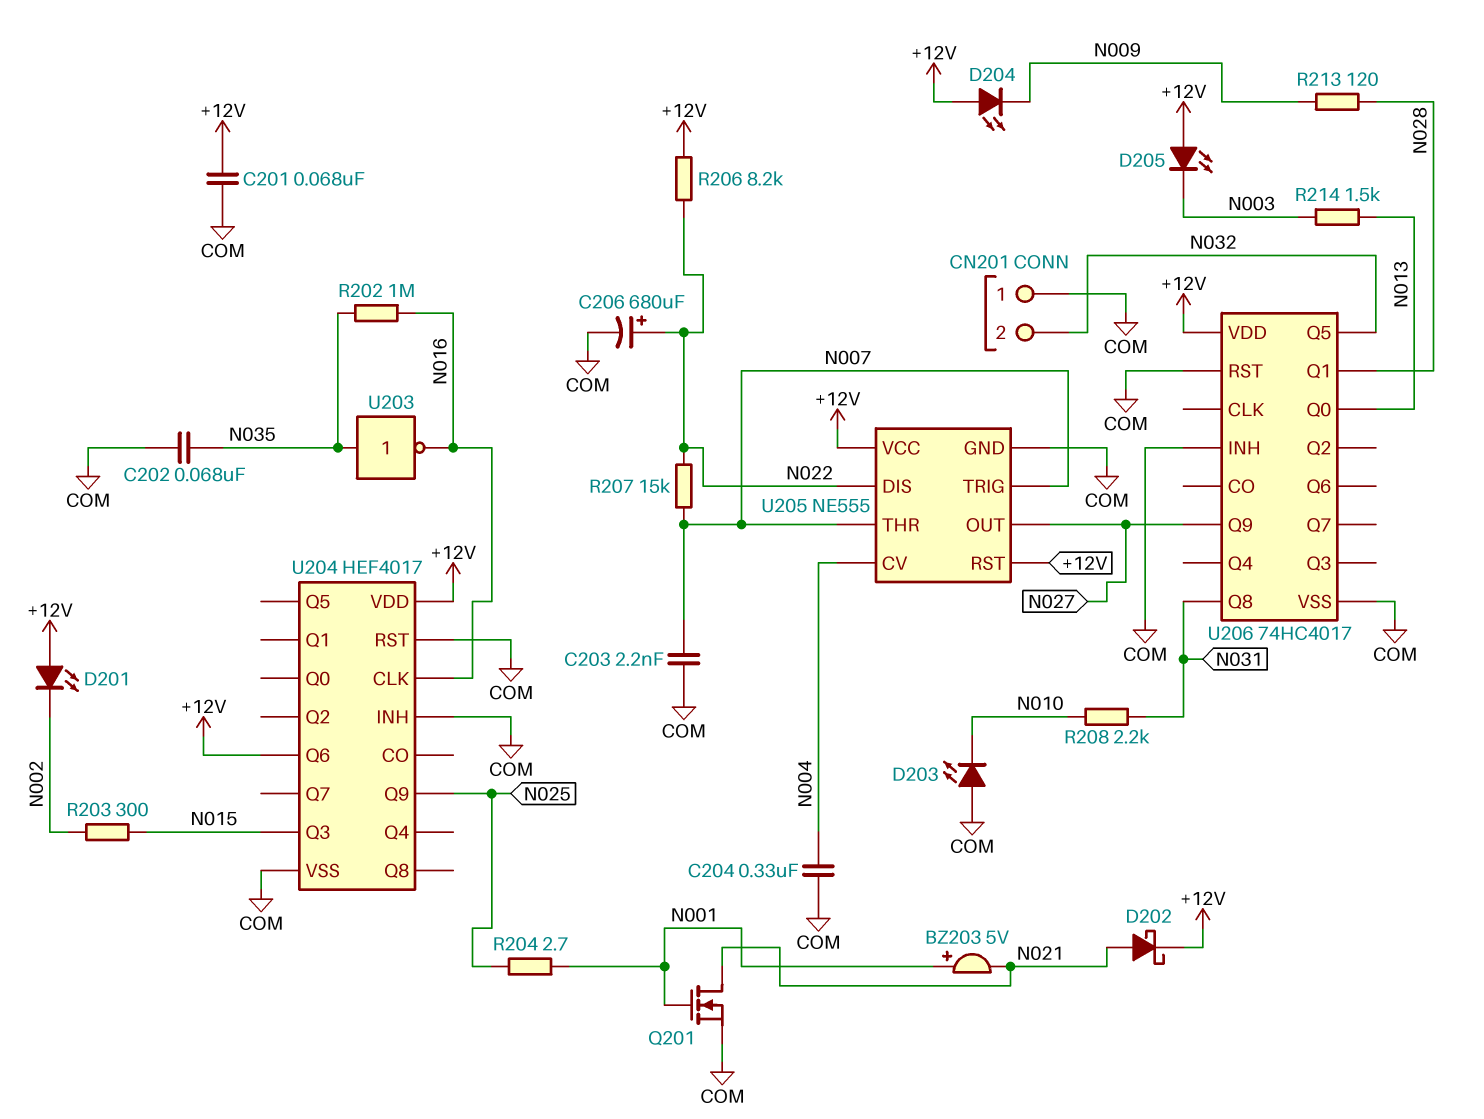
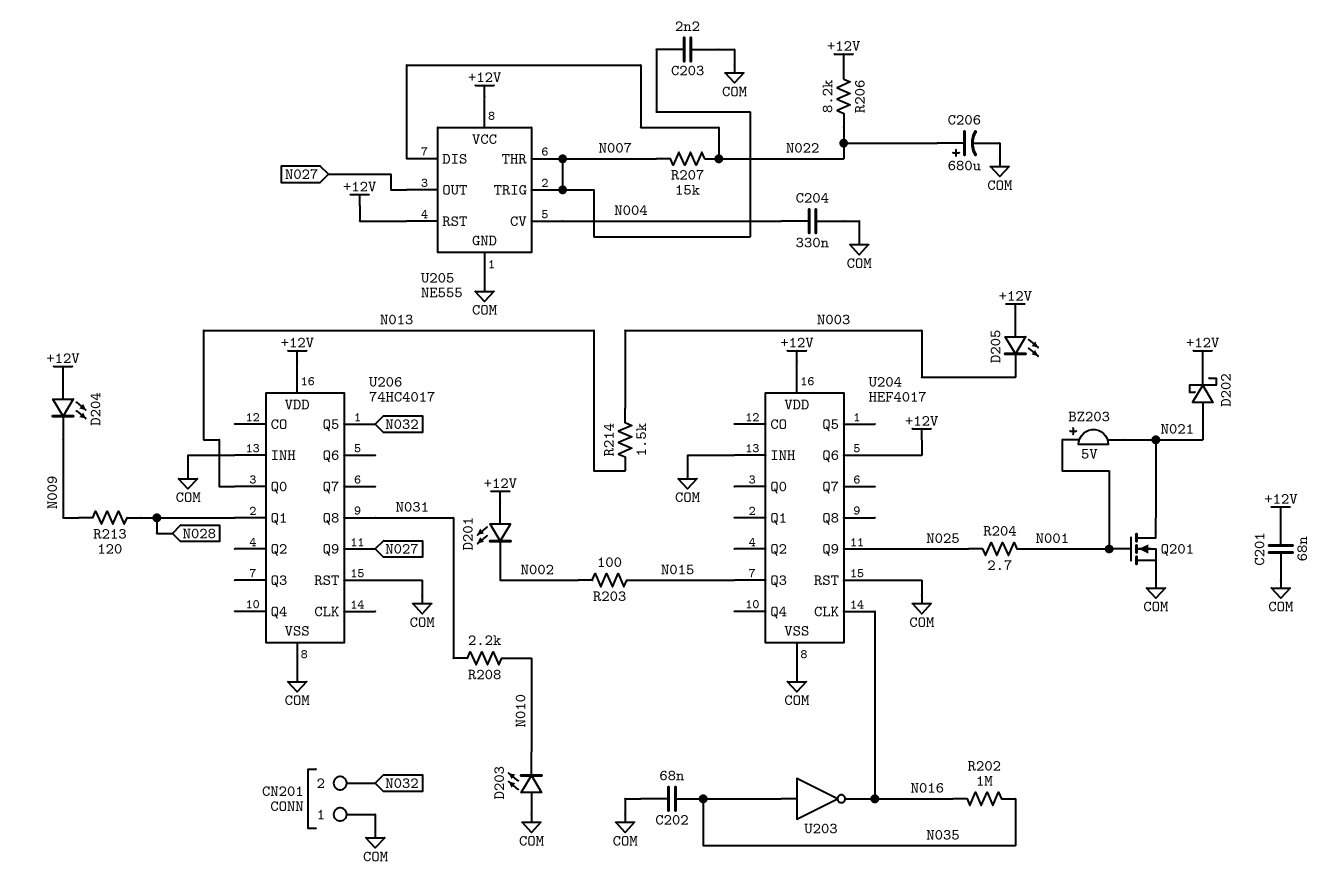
R203: 300 (N002, N015) -> 100 (N002, N015)

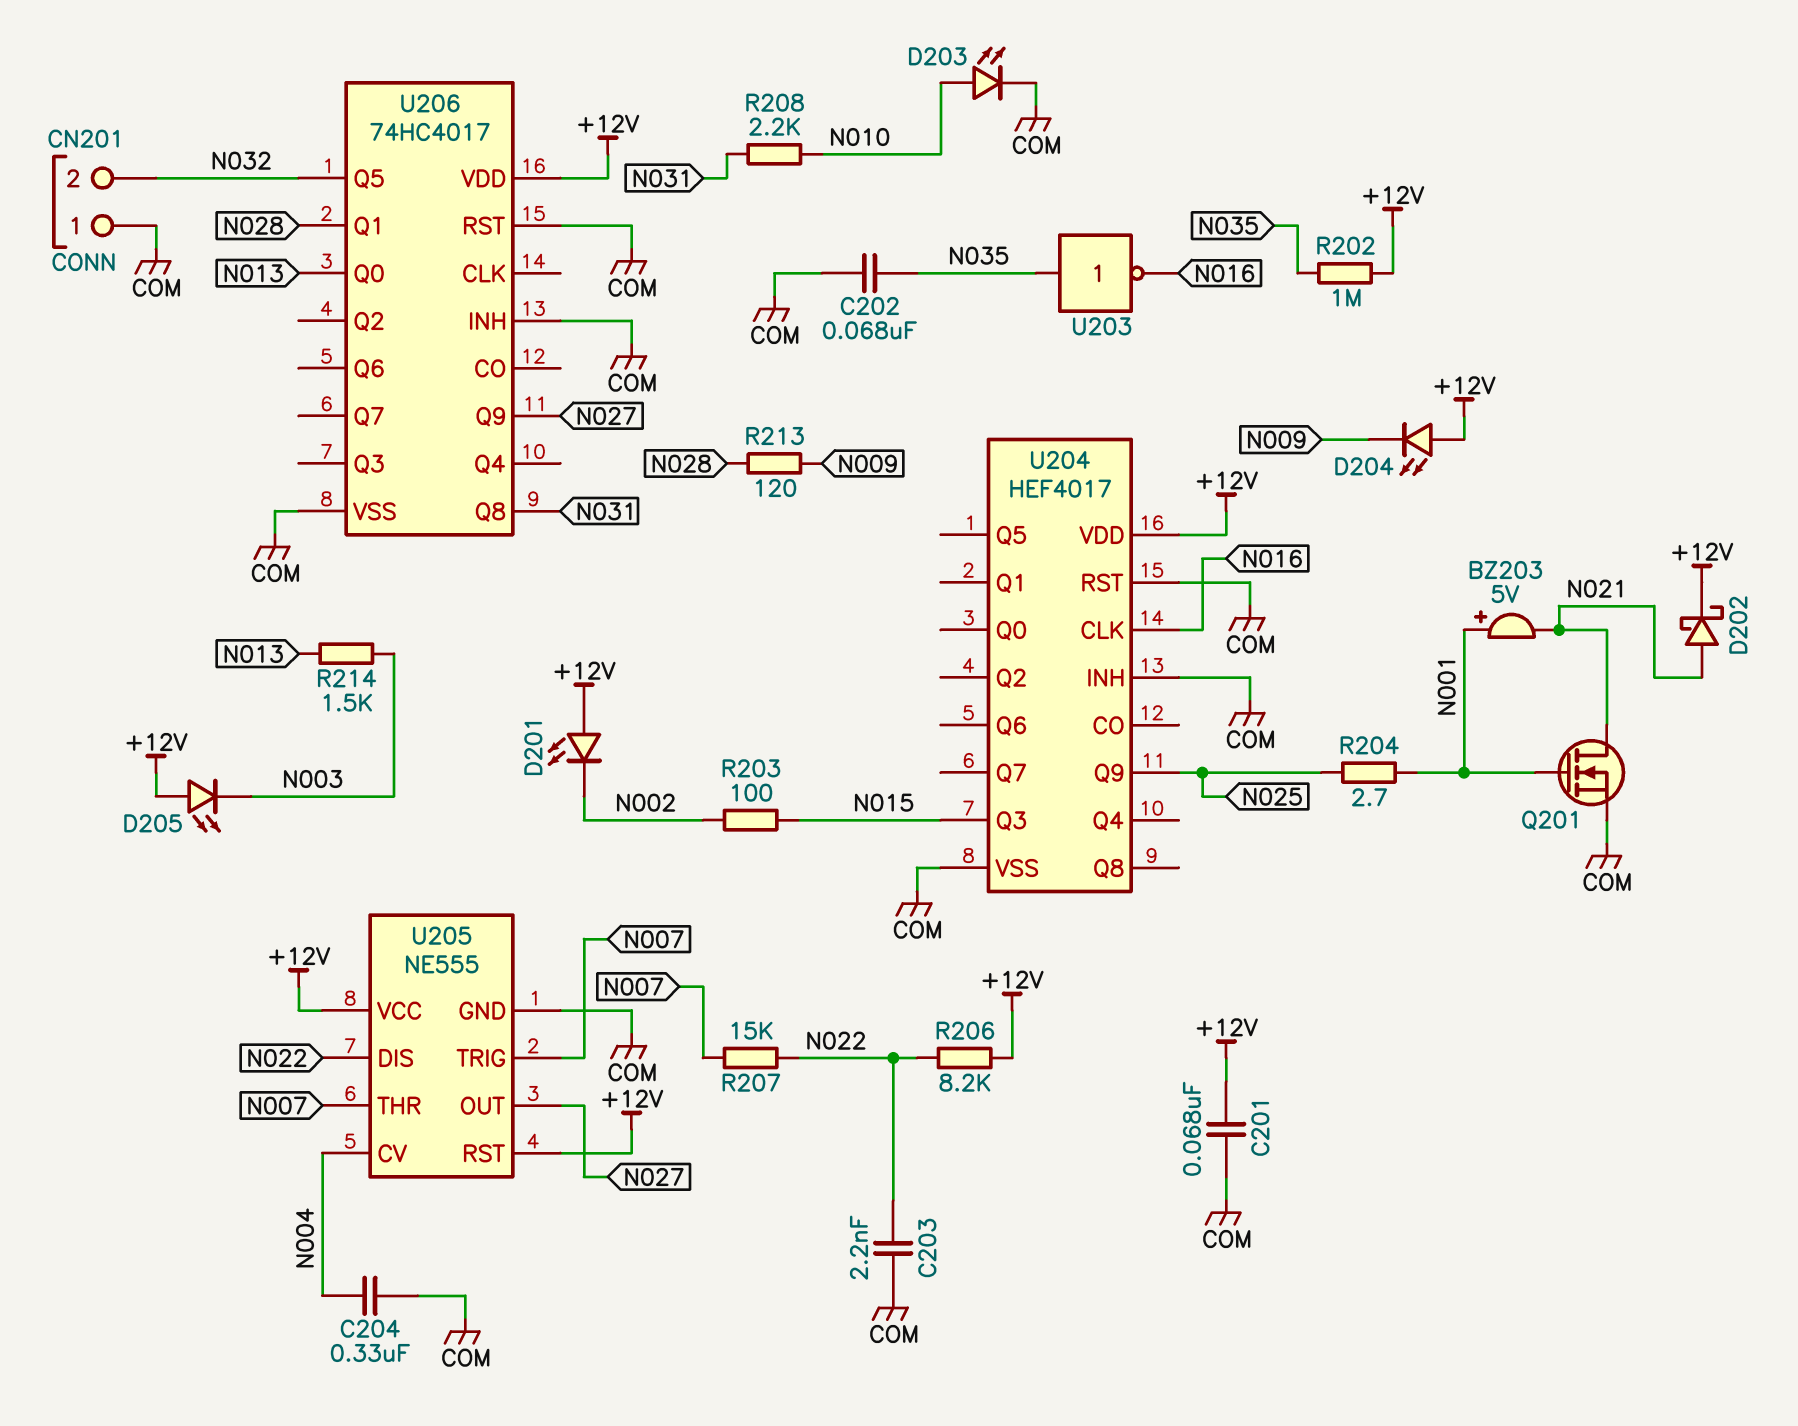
C203: 2.2nF (COM, N007) -> 2.2nF (COM, N022)
C206: 680uF (plus N022, minus COM) -> none
D203: LED (A COM, K N010) -> LED (A N010, K COM)
R202: 1M (N016, N035) -> 1M (+12V, N035)
U204 pin Q6: +12V -> none

